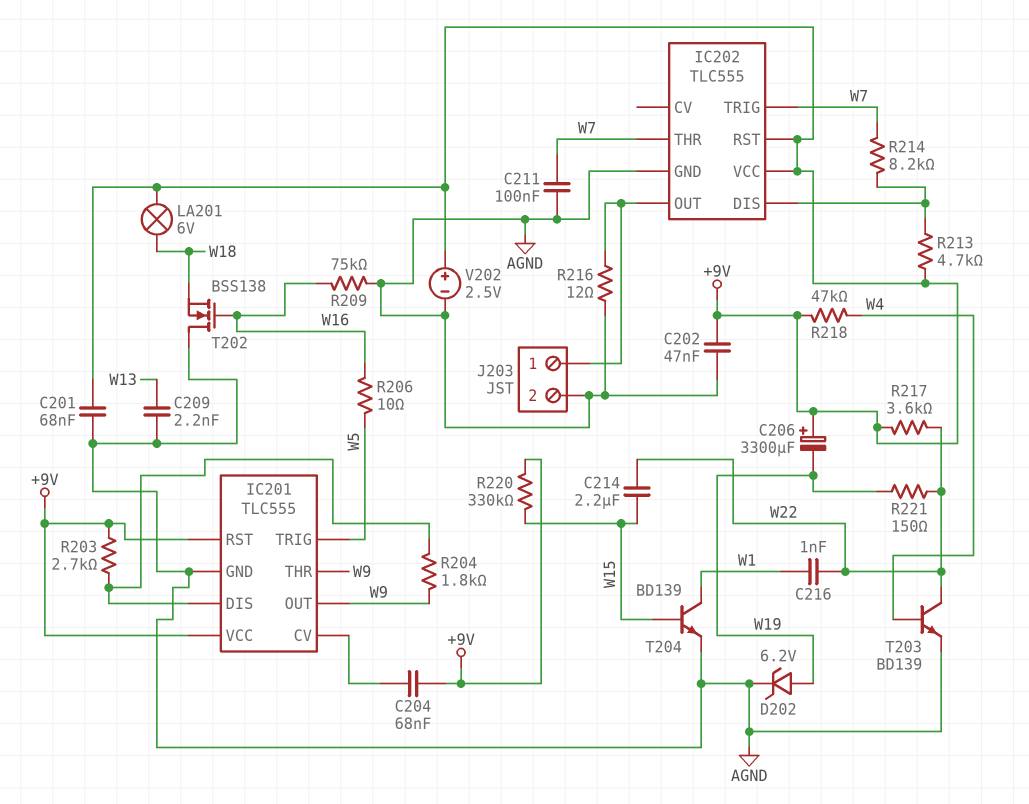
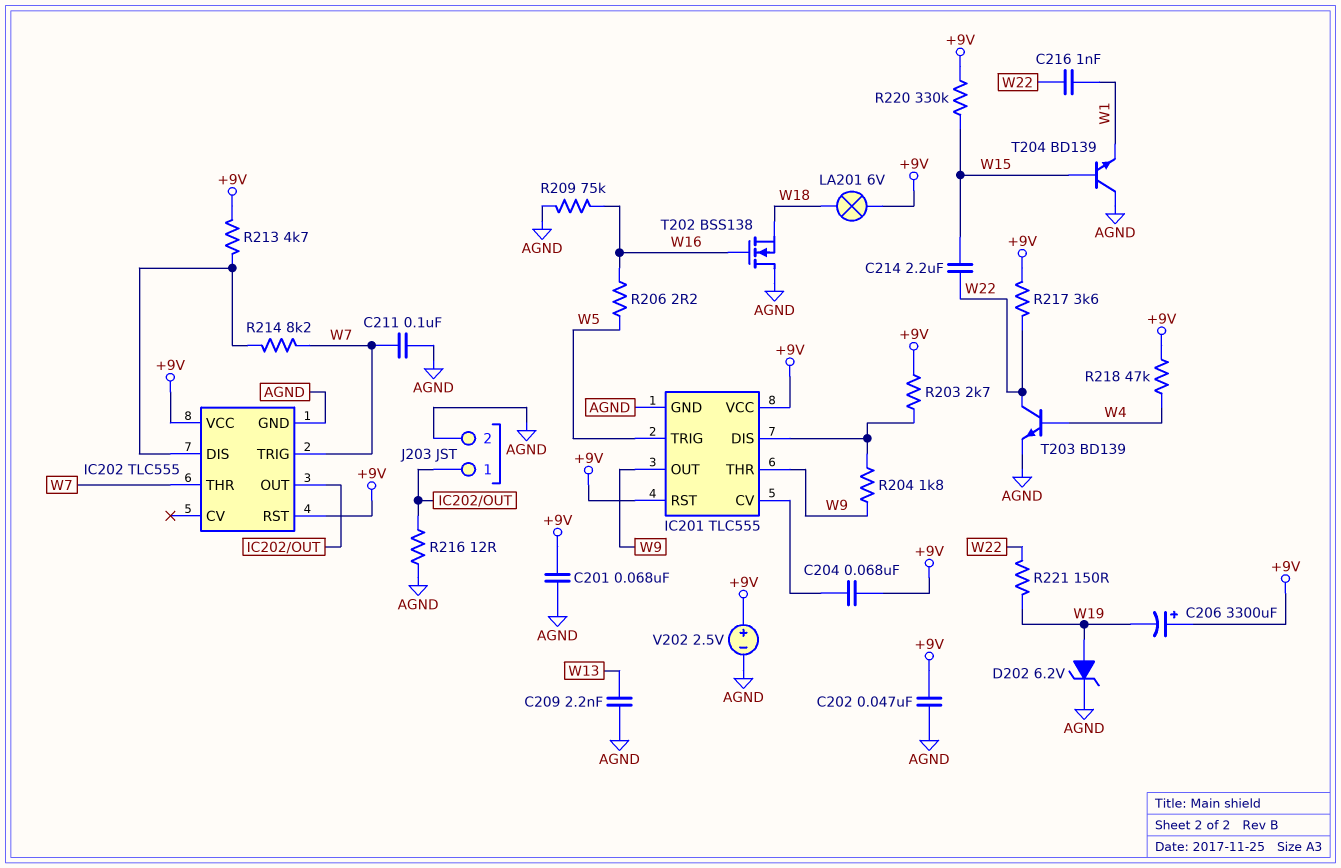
R206: 10 (W5, W16) -> 2.2 (W5, W16)
T204: NPN BD139 (B W15, C W1, E AGND) -> NPN BD139 (B W15, C AGND, E W1)

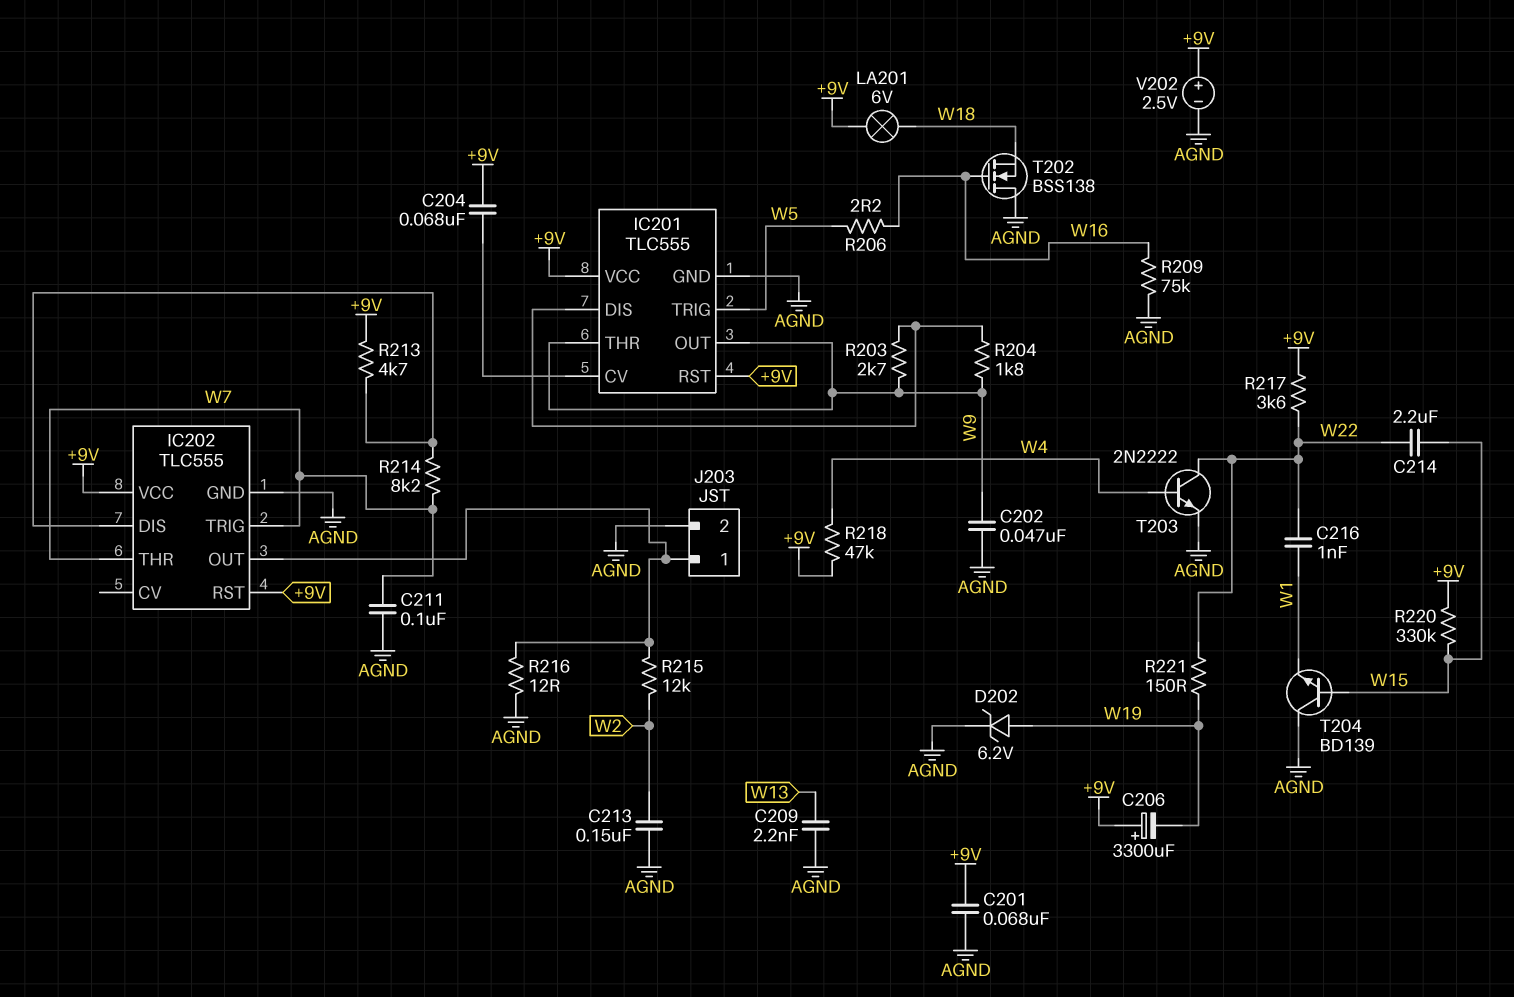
C202: 47nF (+9V, AGND) -> 47nF (AGND, W9)
C213: none -> 150nF (AGND, W2)
R203: 2.7k (+9V, IC201/DIS) -> 2.7k (IC201/DIS, W9)
R215: none -> 12k (IC202/OUT, W2)
T203: NPN BD139 (B W4, C W22, E AGND) -> NPN 2N2222 (B W4, C W22, E AGND)

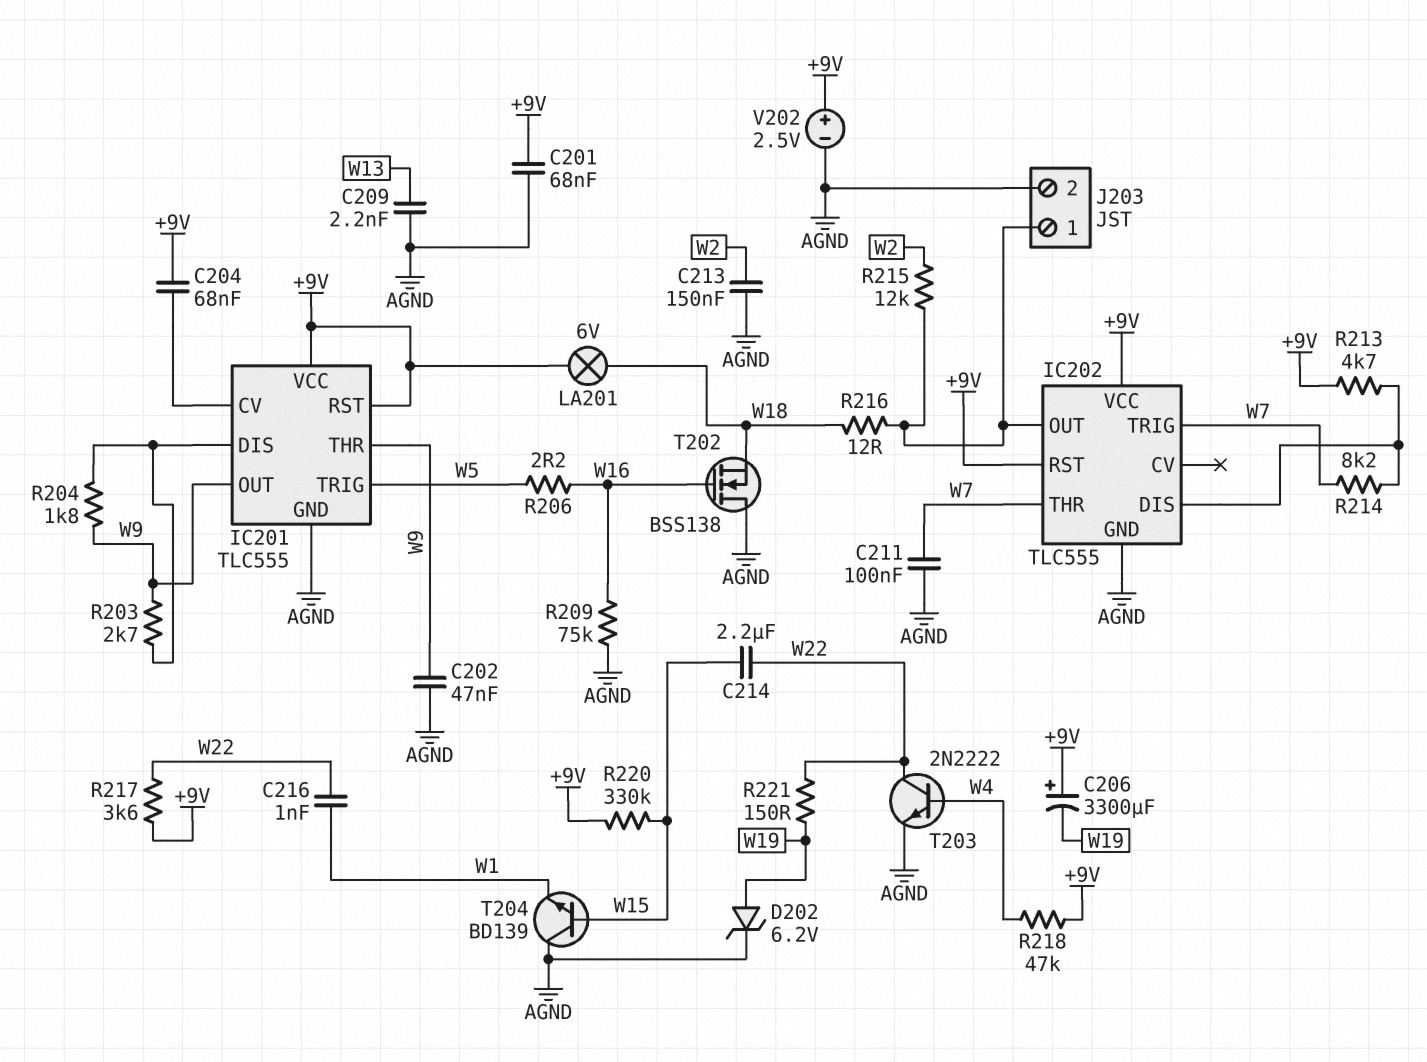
R216: 12 (AGND, IC202/OUT) -> 12 (IC202/OUT, W18)

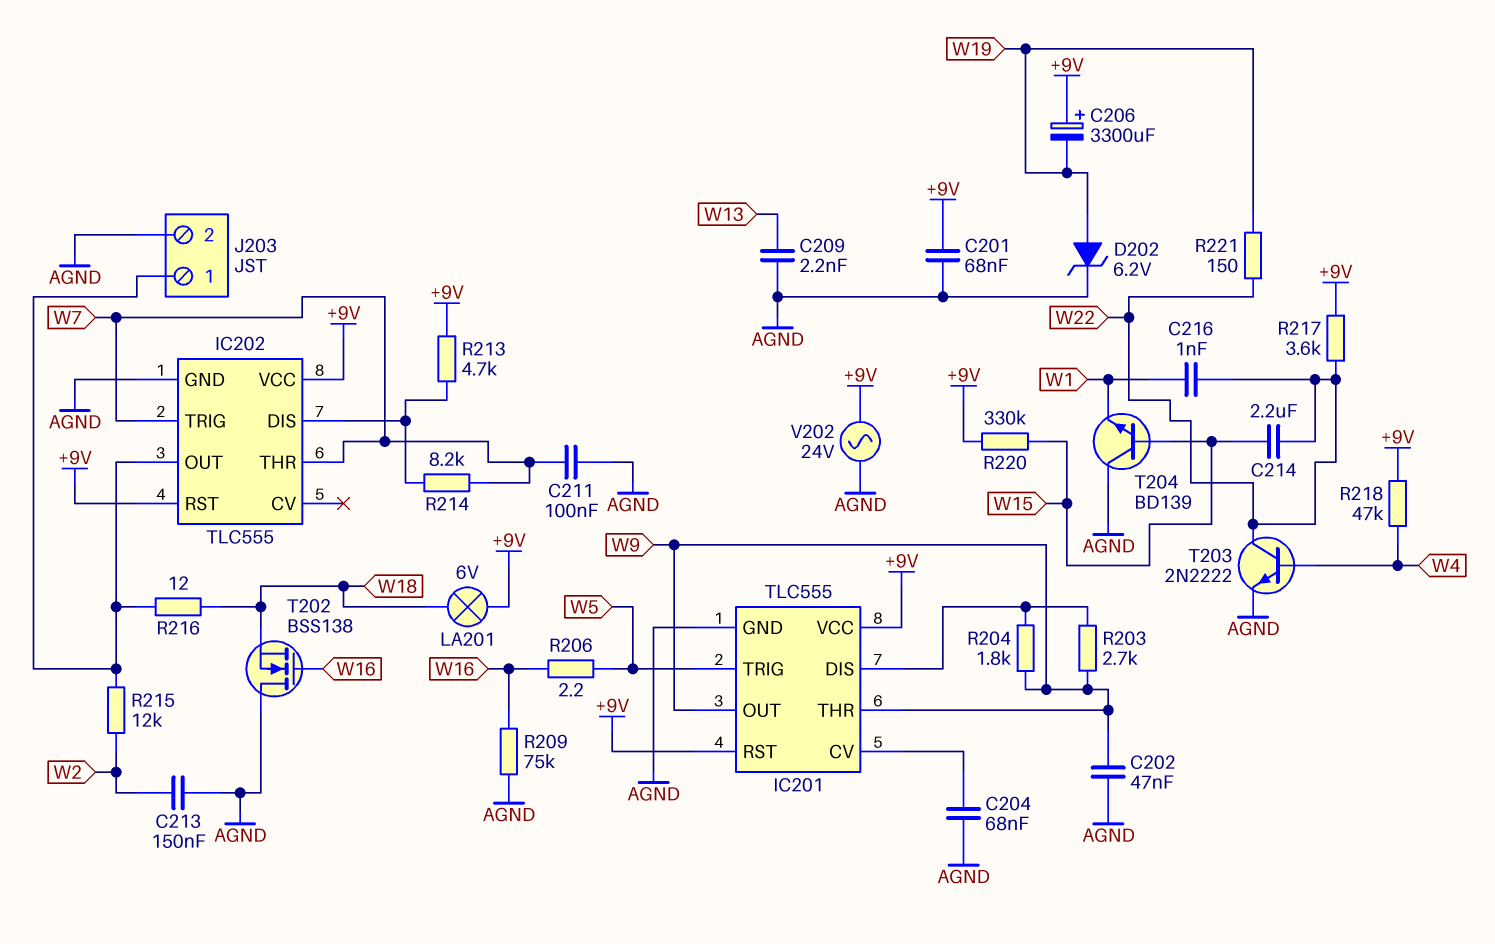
C204: 68nF (+9V, IC201/CV) -> 68nF (AGND, IC201/CV)
V202: 2.5V (plus +9V, minus AGND) -> AC 24V (+9V, AGND)

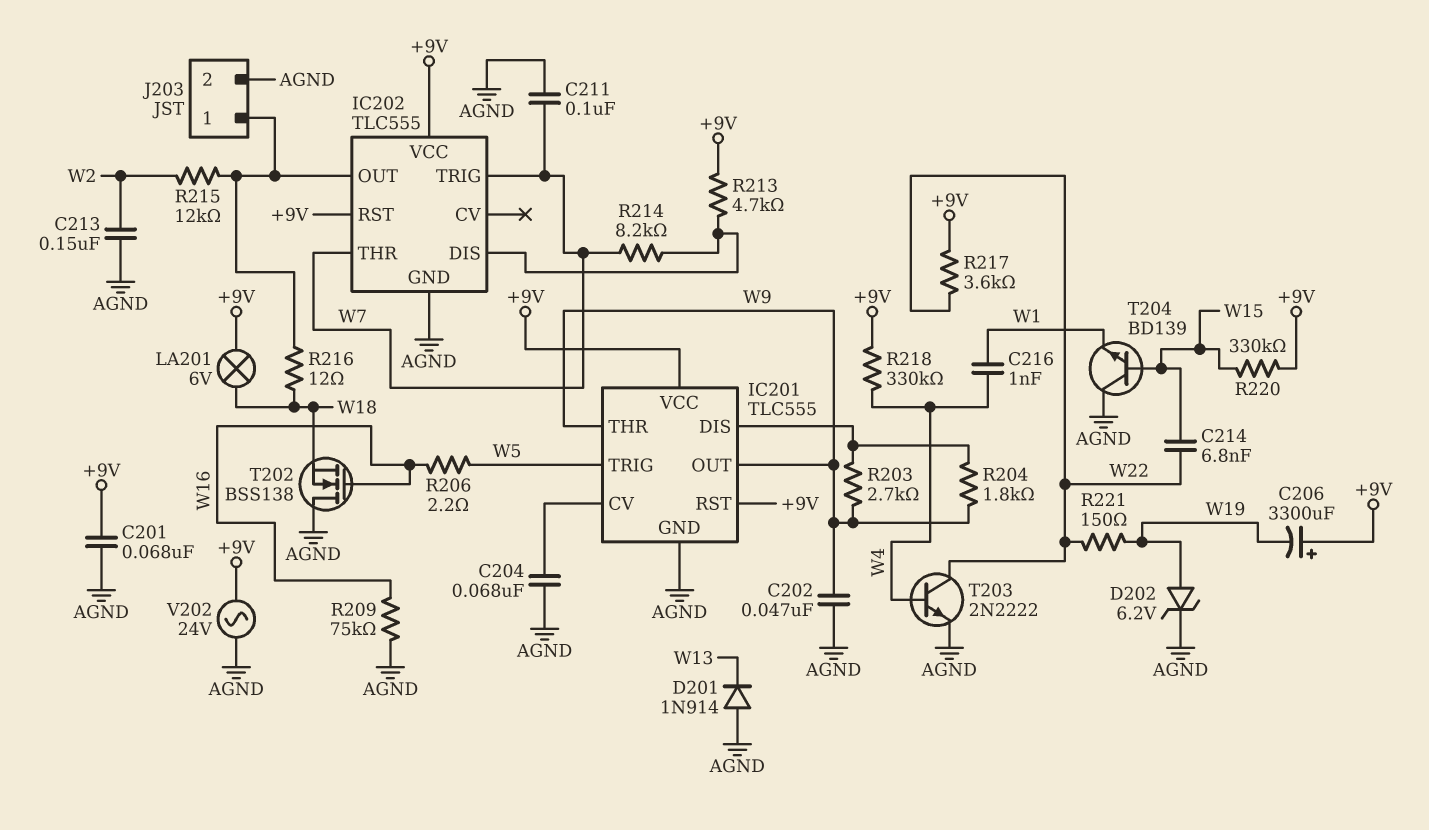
C209: 2.2nF (AGND, W13) -> none
C214: 2.2uF (W15, W22) -> 6.8nF (W15, W22)
C216: 1nF (W1, W22) -> 1nF (W1, W4)
D201: none -> diode 1N914 (A AGND, K W13)
R218: 47k (+9V, W4) -> 330k (+9V, W4)

